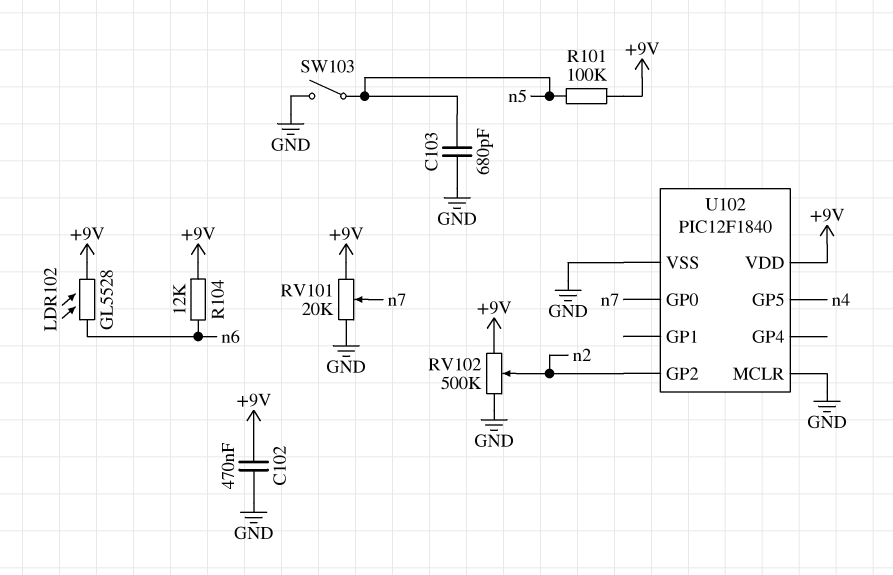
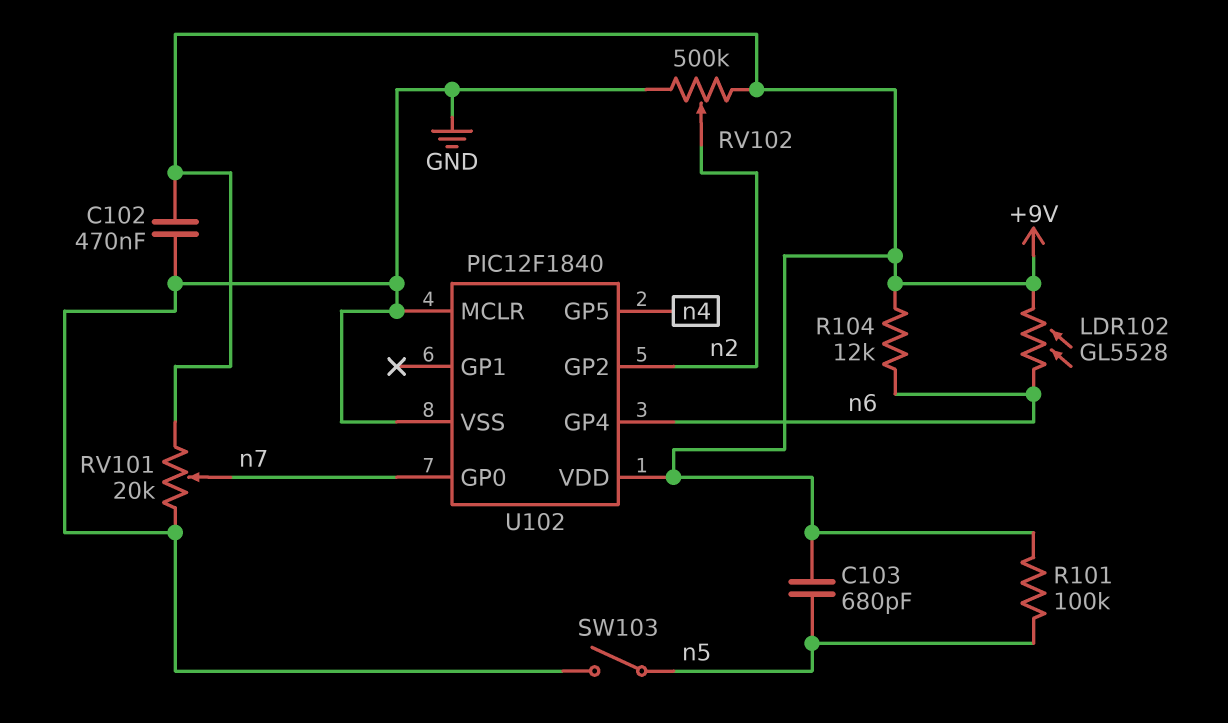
C103: 680pF (GND, n5) -> 680pF (+9V, n5)
U102 pin GP4: none -> n6

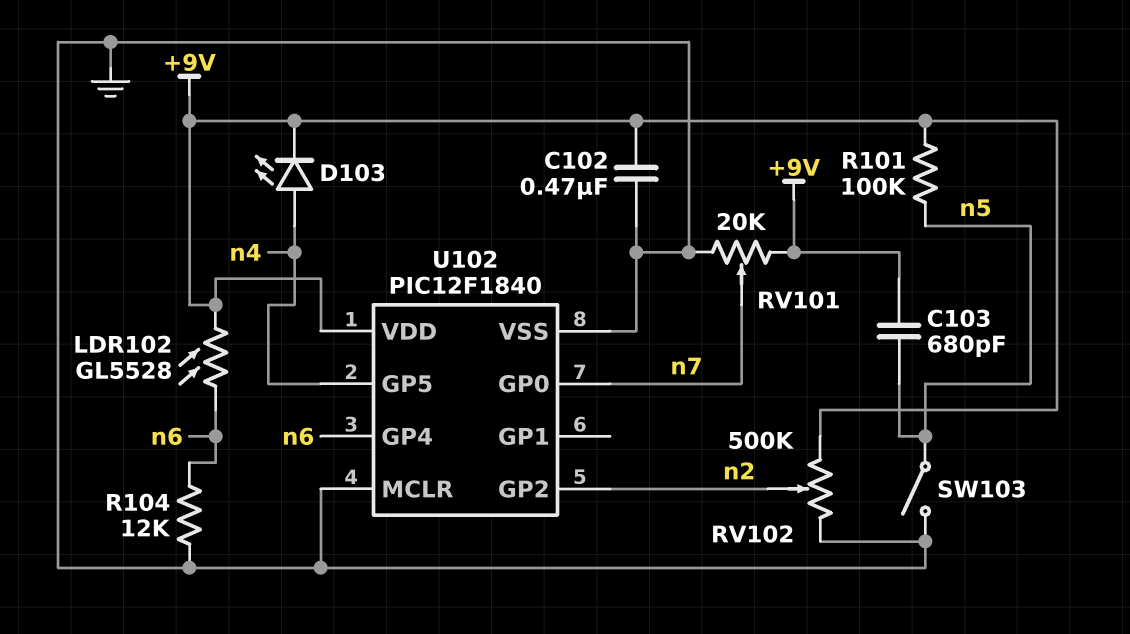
D103: none -> LED (A n4, K +9V)
R104: 12k (+9V, n6) -> 12k (GND, n6)

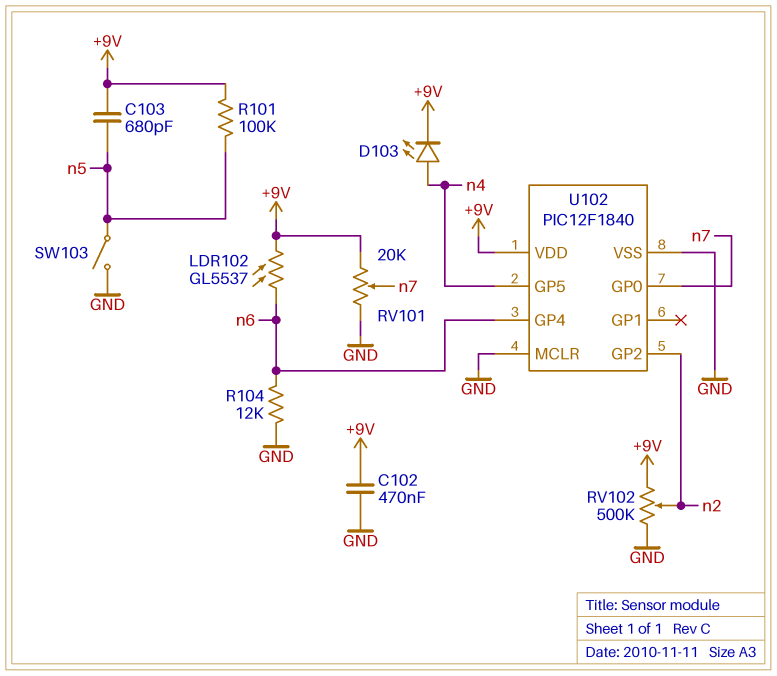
LDR102: GL5528 (+9V, n6) -> GL5537 (+9V, n6)

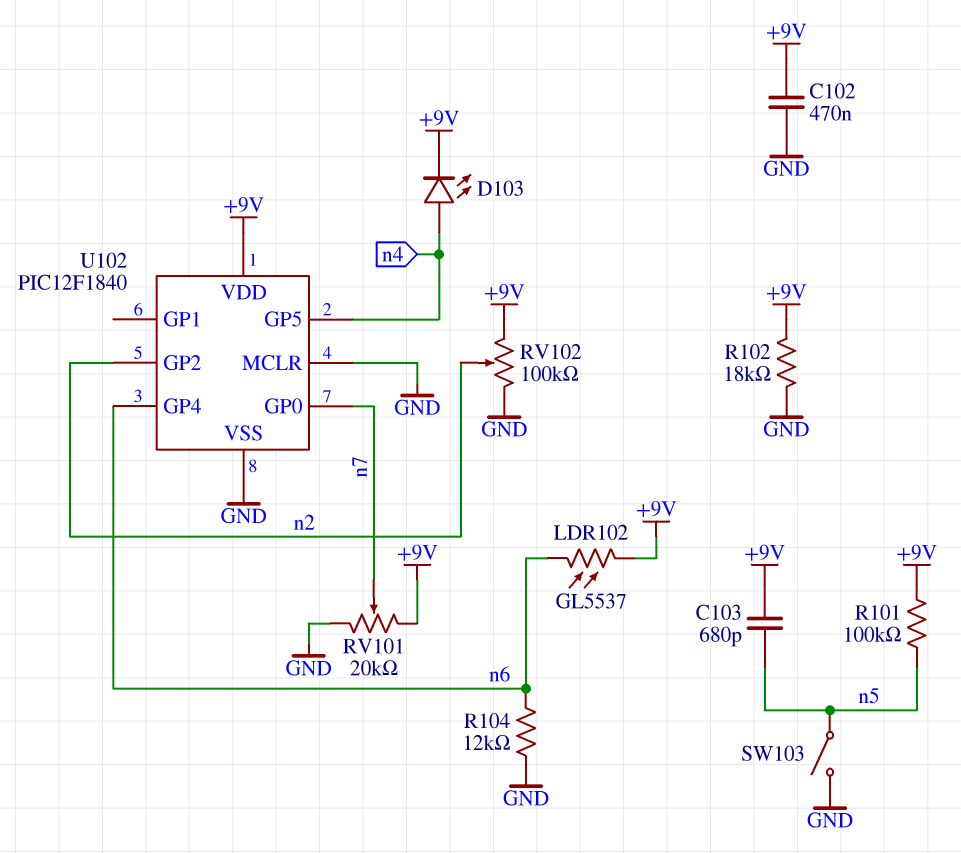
R102: none -> 18k (+9V, GND)
RV102: 500k (+9V, GND, wiper n2) -> 100k (+9V, GND, wiper n2)

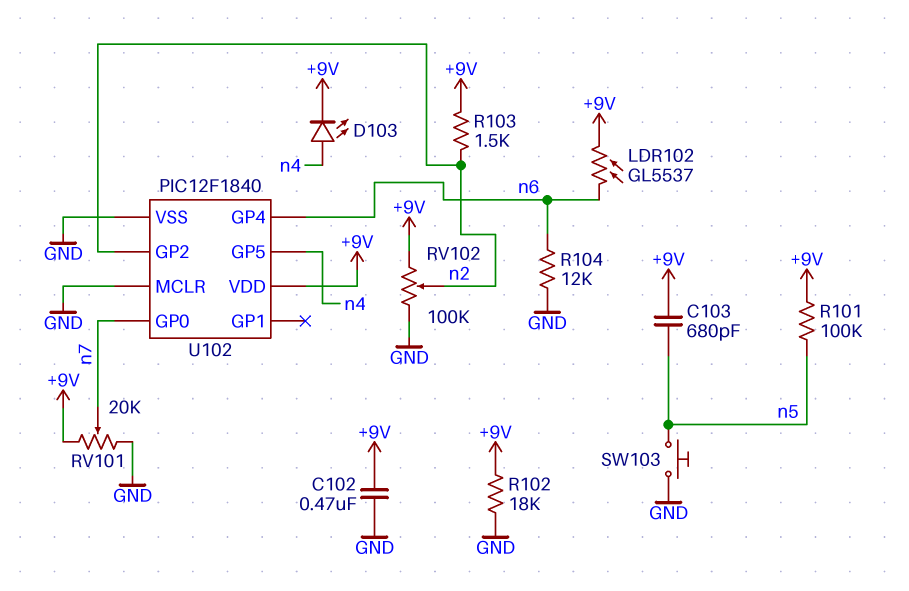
R103: none -> 1.5k (+9V, n2)
SW103: switch (GND, n5) -> button (GND, n5)

